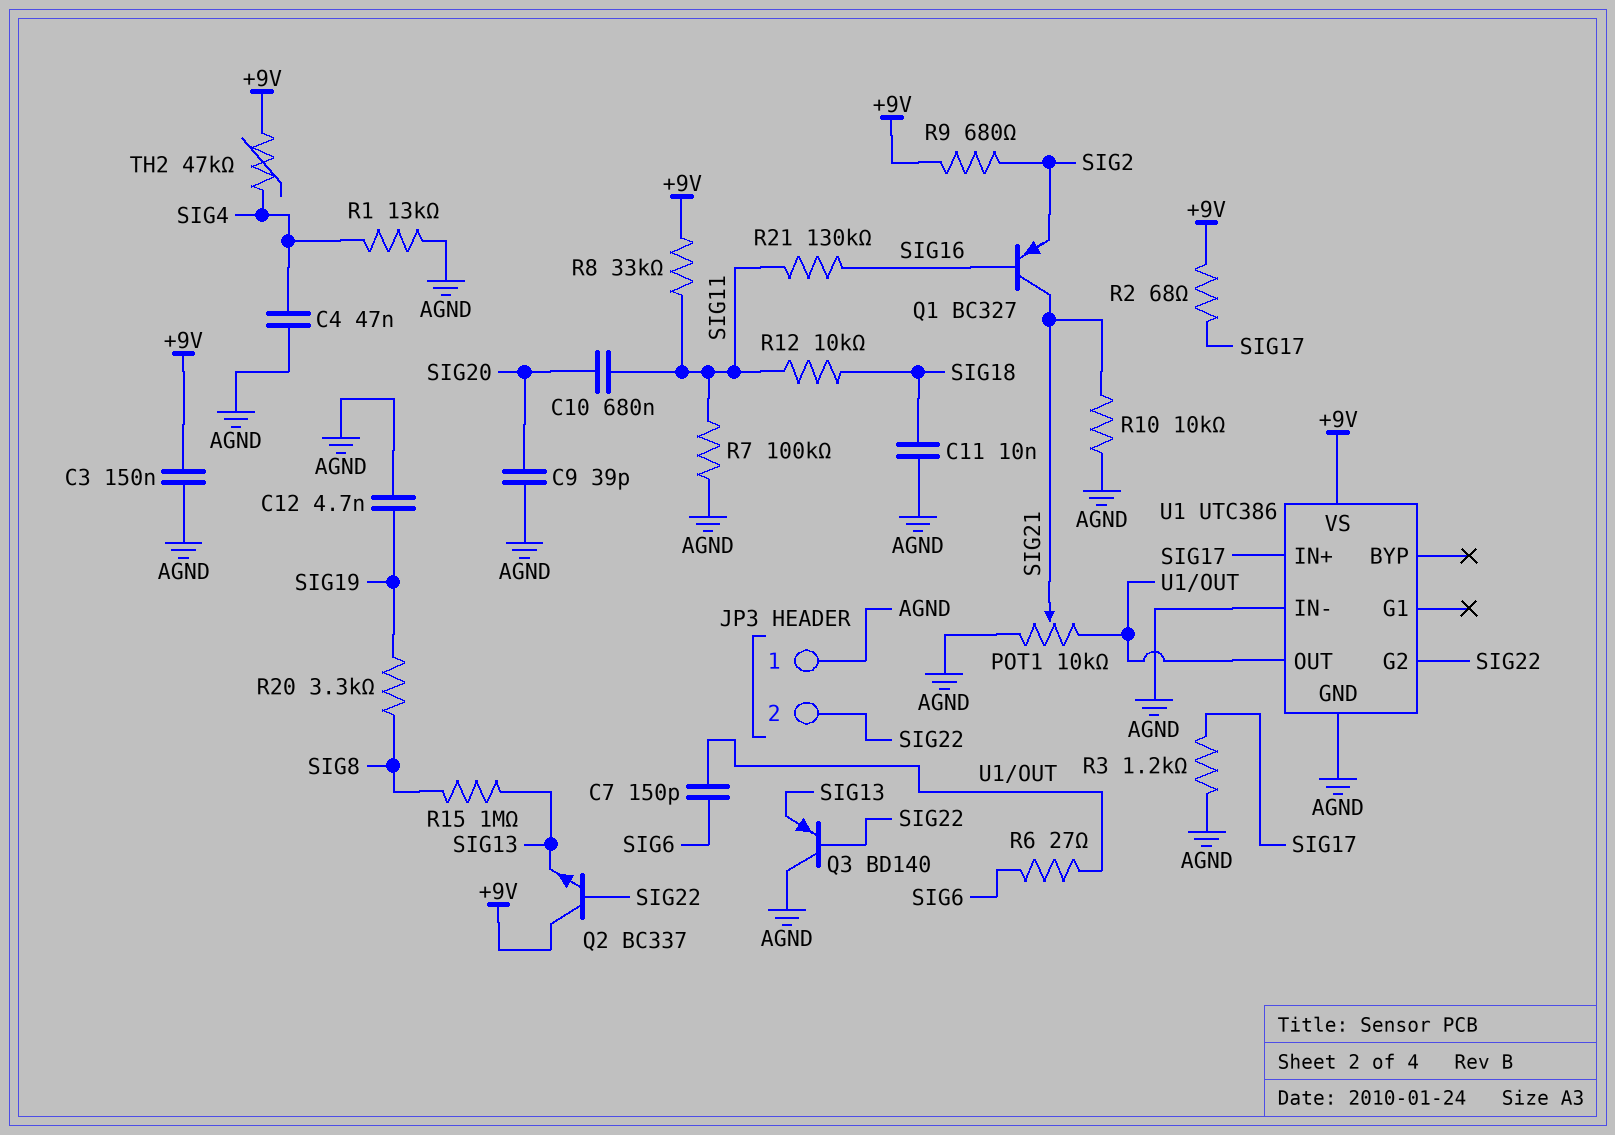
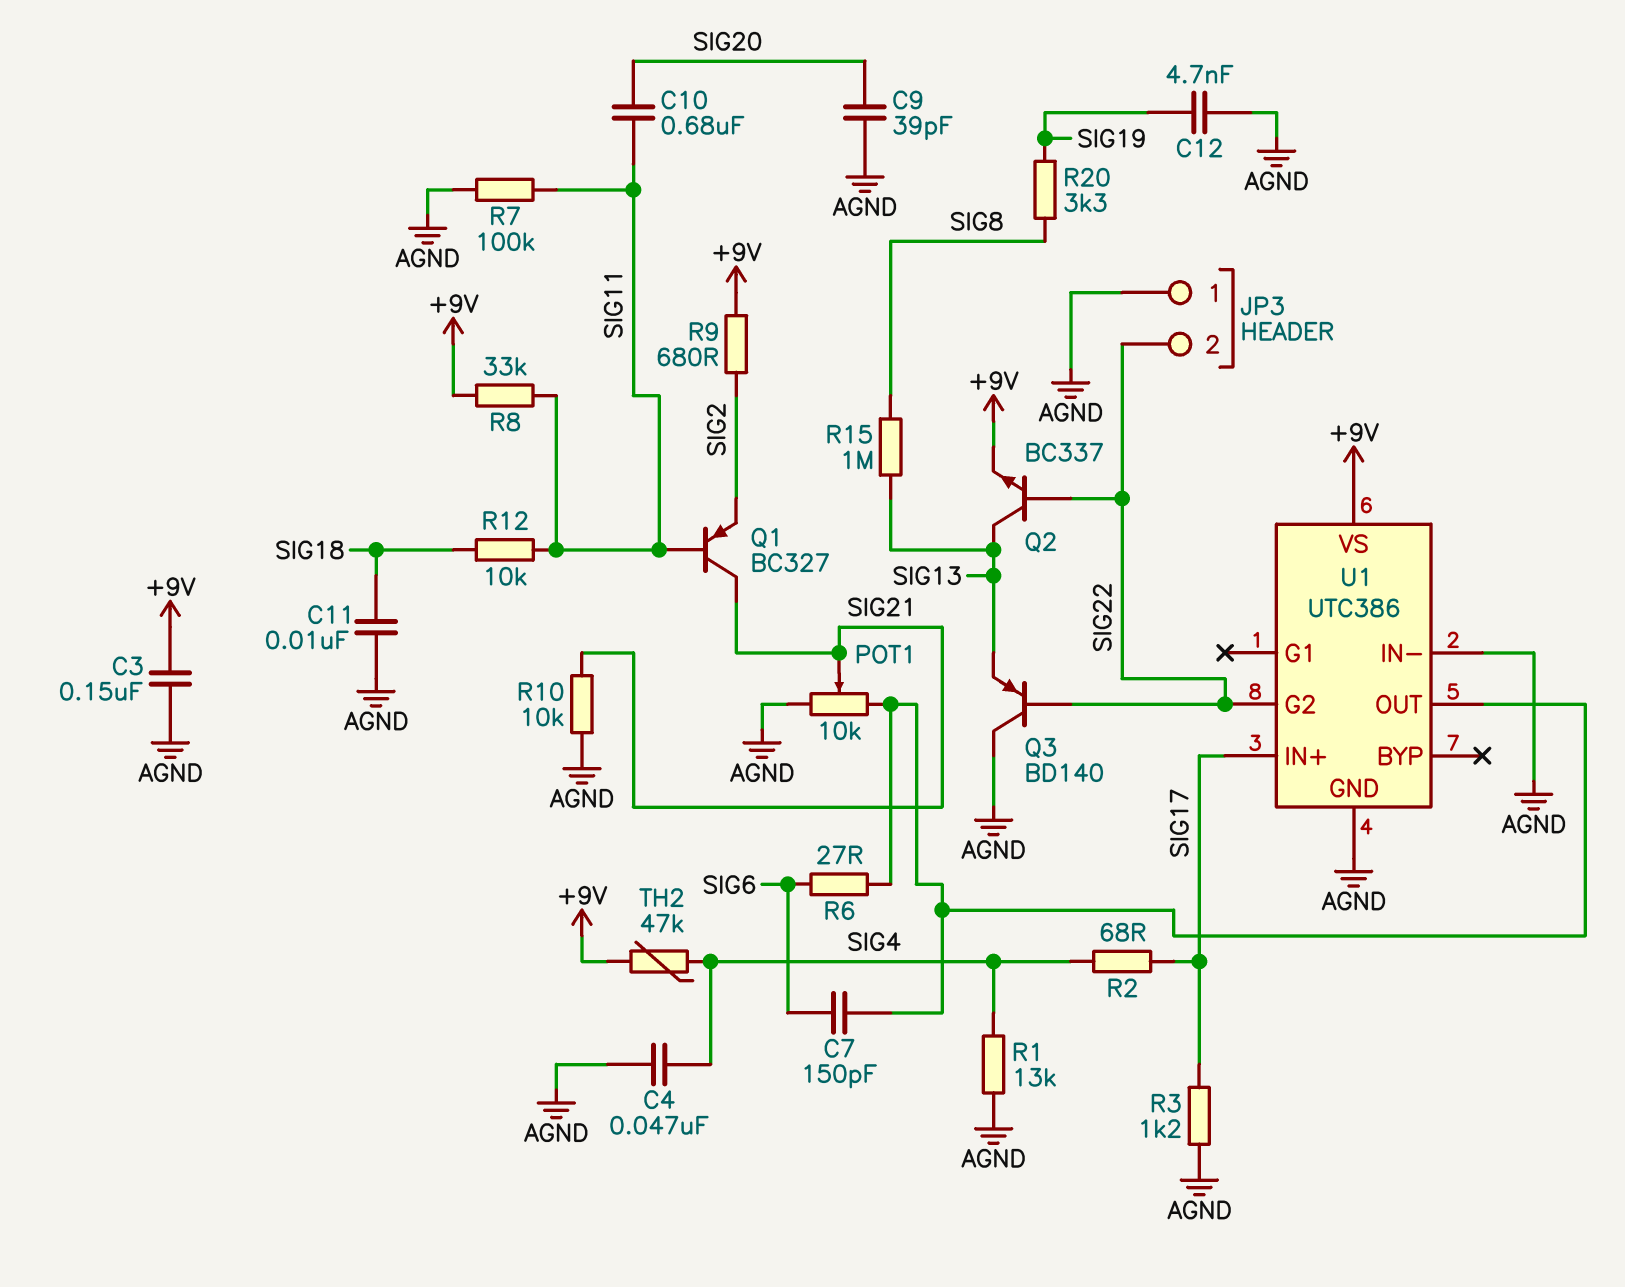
Q1: PNP BC327 (B SIG16, C SIG21, E SIG2) -> PNP BC327 (B SIG11, C SIG21, E SIG2)
Q2: NPN BC337 (B SIG22, C +9V, E SIG13) -> NPN BC337 (B SIG22, C SIG13, E +9V)
R2: 68 (+9V, SIG17) -> 68 (SIG4, SIG17)
R21: 130k (SIG11, SIG16) -> none

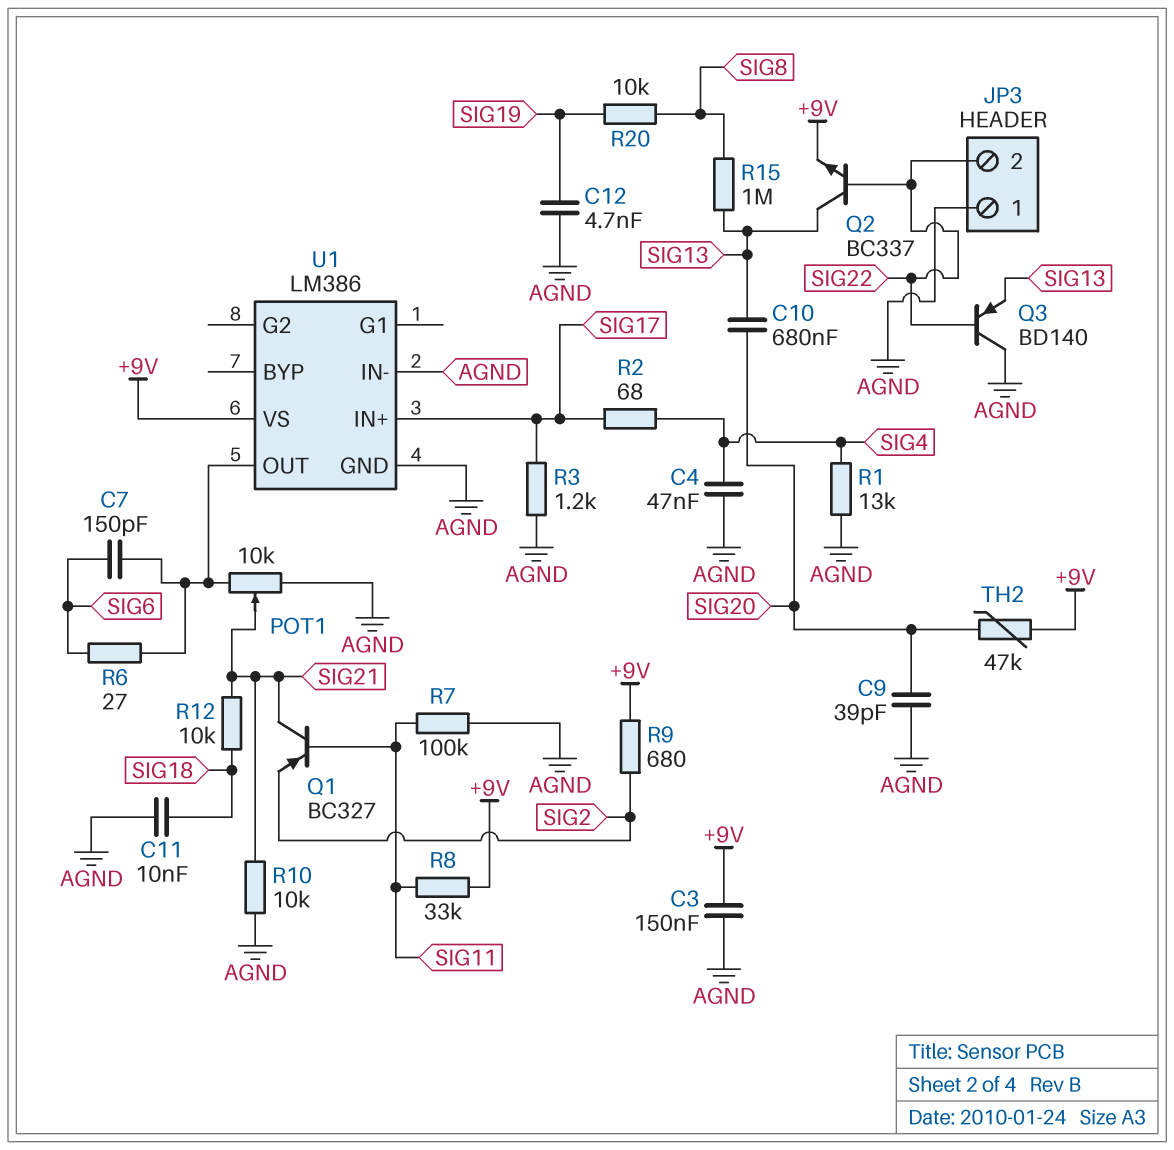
C10: 680nF (SIG11, SIG20) -> 680nF (SIG13, SIG20)
R12: 10k (SIG11, SIG18) -> 10k (SIG18, SIG21)
R20: 3.3k (SIG8, SIG19) -> 10k (SIG8, SIG19)
TH2: 47k (+9V, SIG4) -> 47k (+9V, SIG20)
U1: UTC386 -> LM386
U1 pin G2: SIG22 -> none

